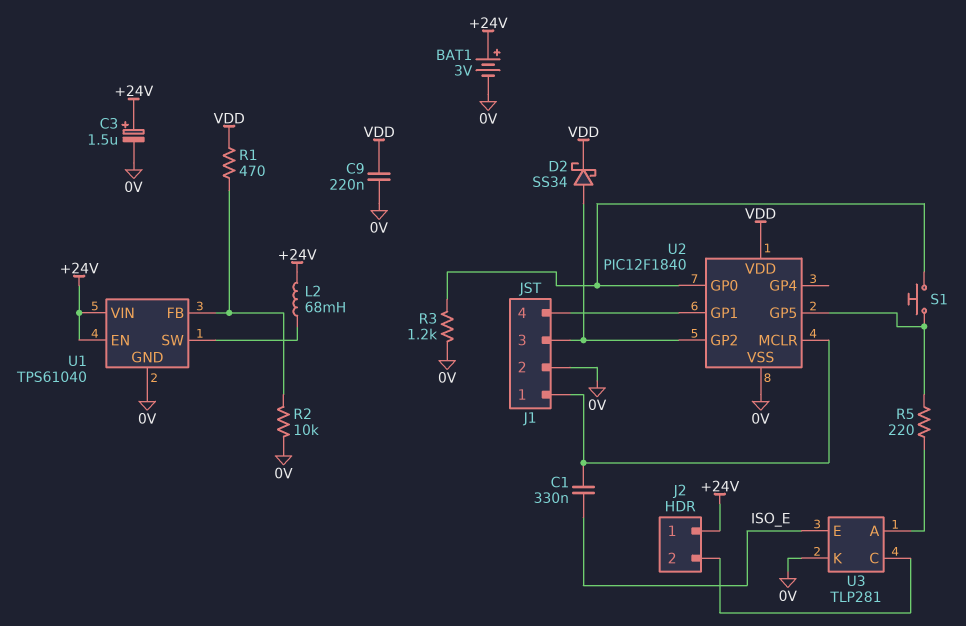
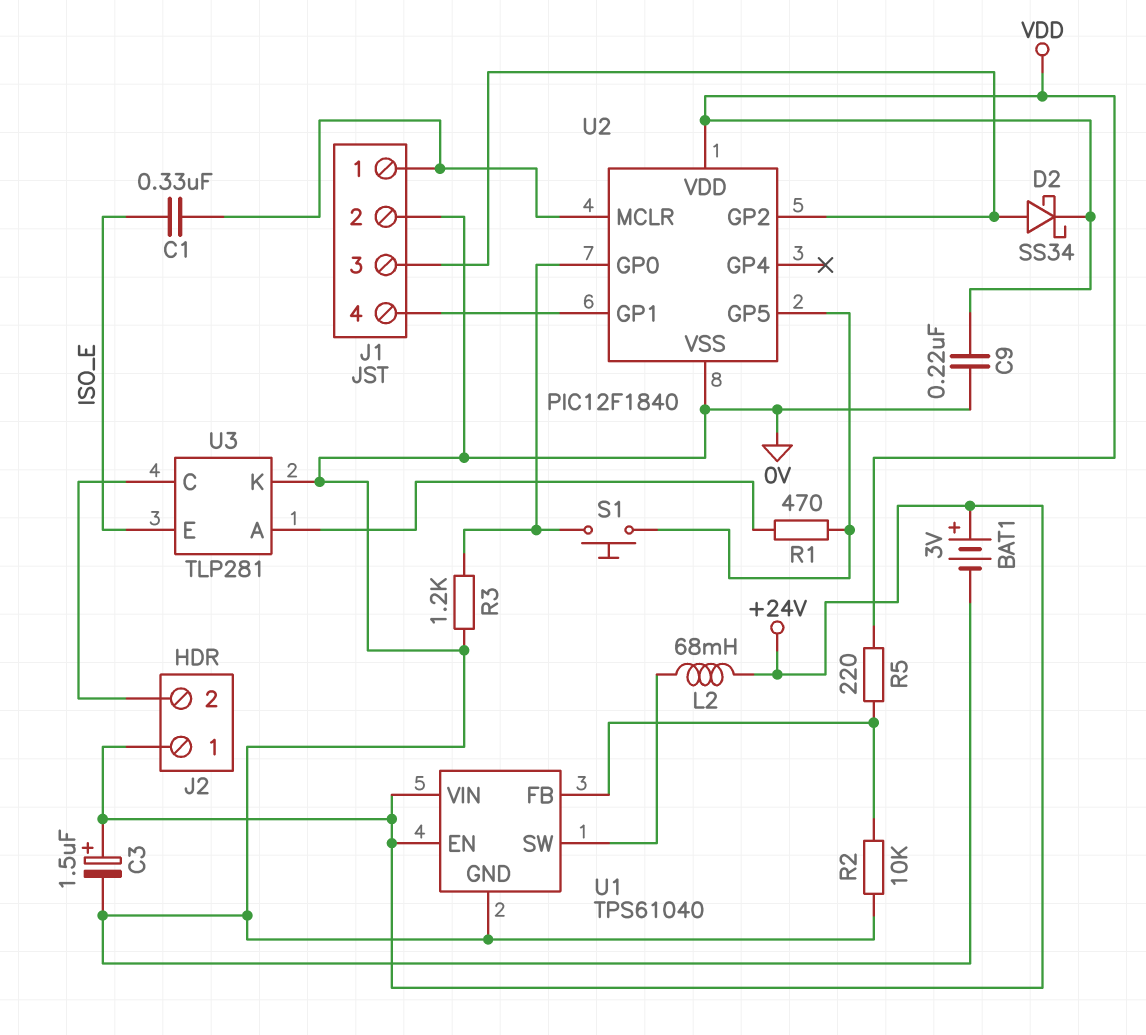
R1: 470 (U1/FB, VDD) -> 470 (U2/GP5, U3/A)
R5: 220 (U2/GP5, U3/A) -> 220 (U1/FB, VDD)

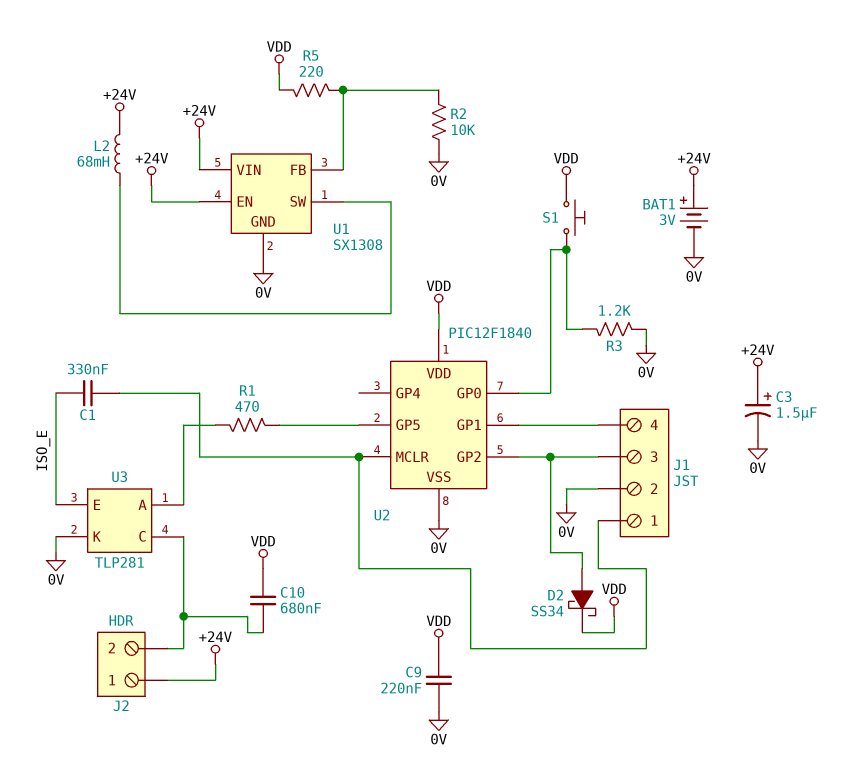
C10: none -> 680nF (J2/2, VDD)
S1: button (U2/GP0, U2/GP5) -> button (U2/GP0, VDD)
U1: TPS61040 -> SX1308

